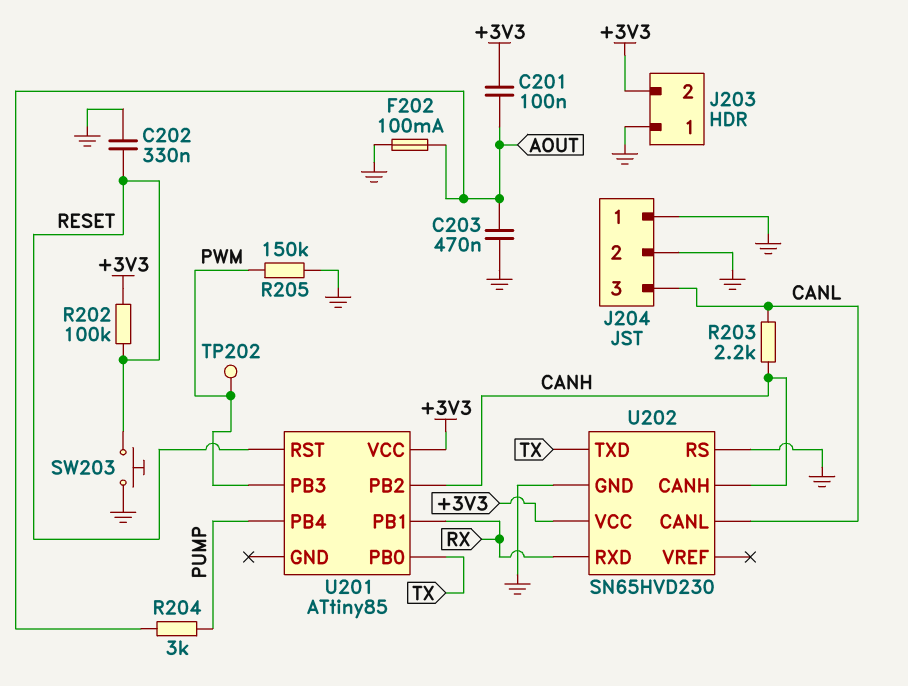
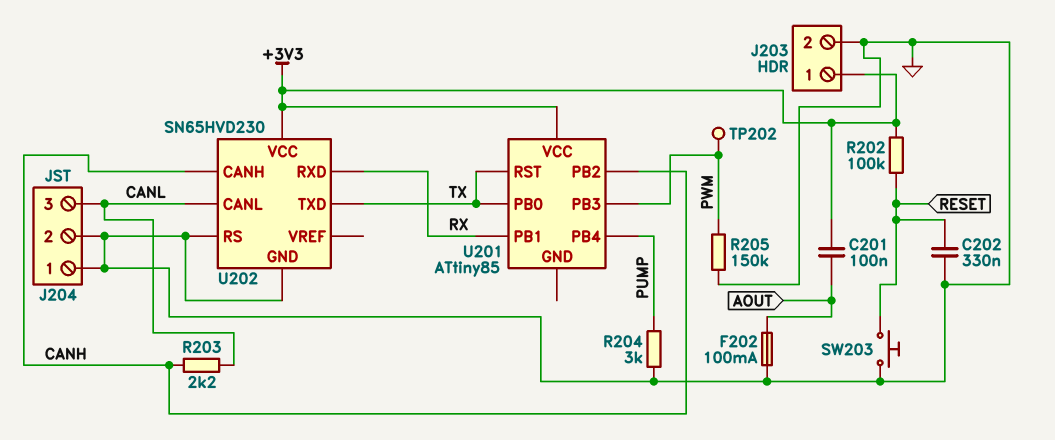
C203: 470nF (AOUT, GND) -> none
J203 pin 1: GND -> +3V3
J203 pin 2: +3V3 -> GND
R204: 3k (AOUT, PUMP) -> 3k (GND, PUMP)
U201 pin RST: RESET -> TX

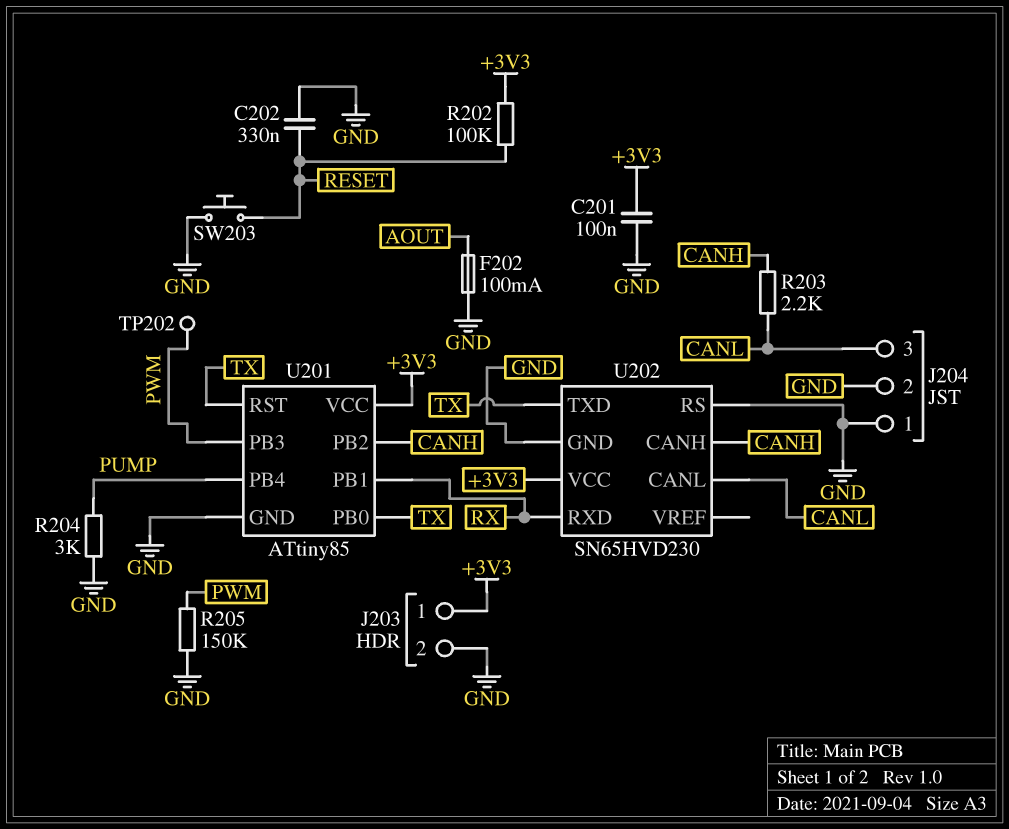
C201: 100nF (+3V3, AOUT) -> 100nF (+3V3, GND)
U201 pin GND: none -> GND

